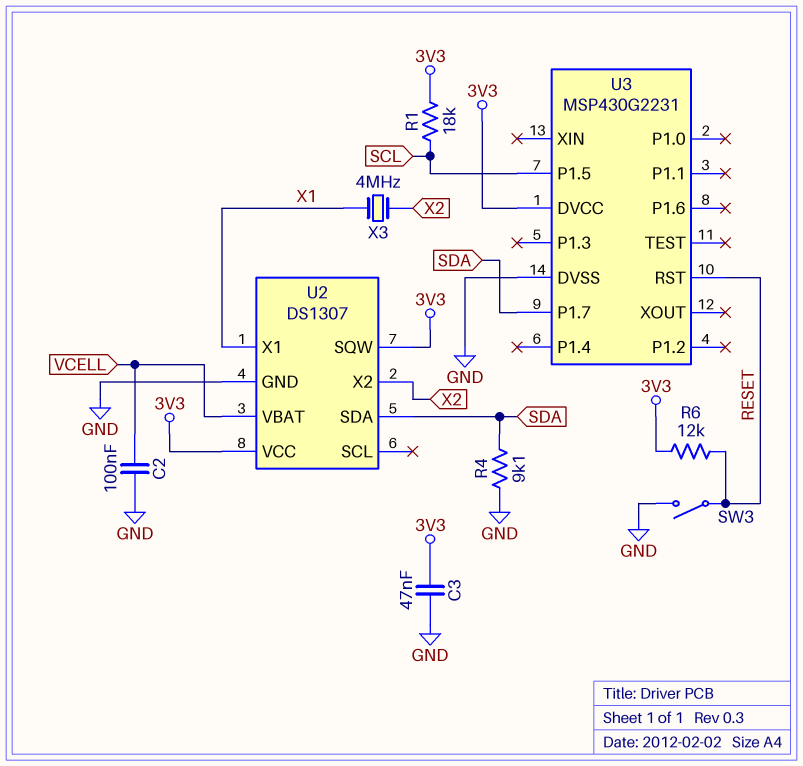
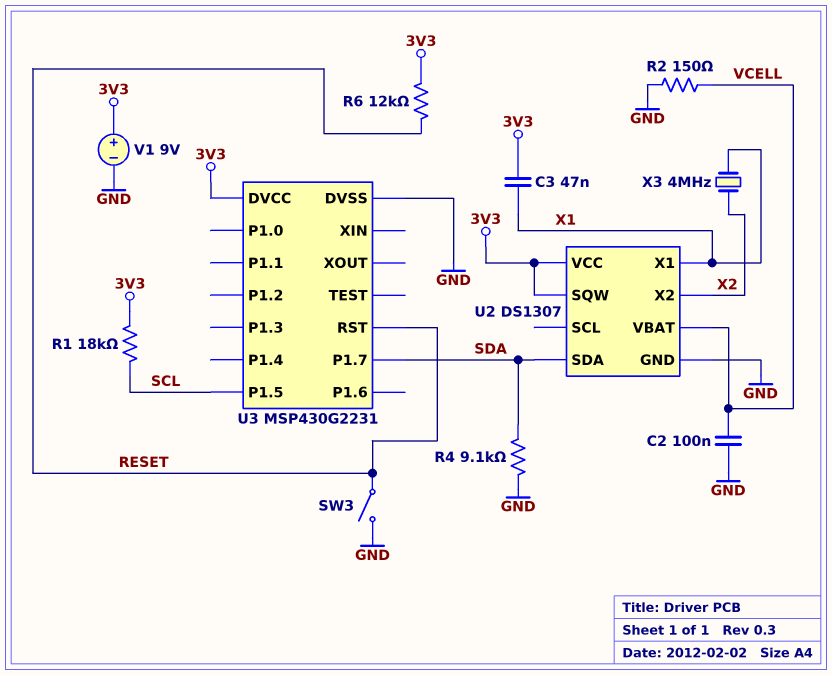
C3: 47nF (3V3, GND) -> 47nF (3V3, X1)
R2: none -> 150 (GND, VCELL)
V1: none -> 9V (plus 3V3, minus GND)

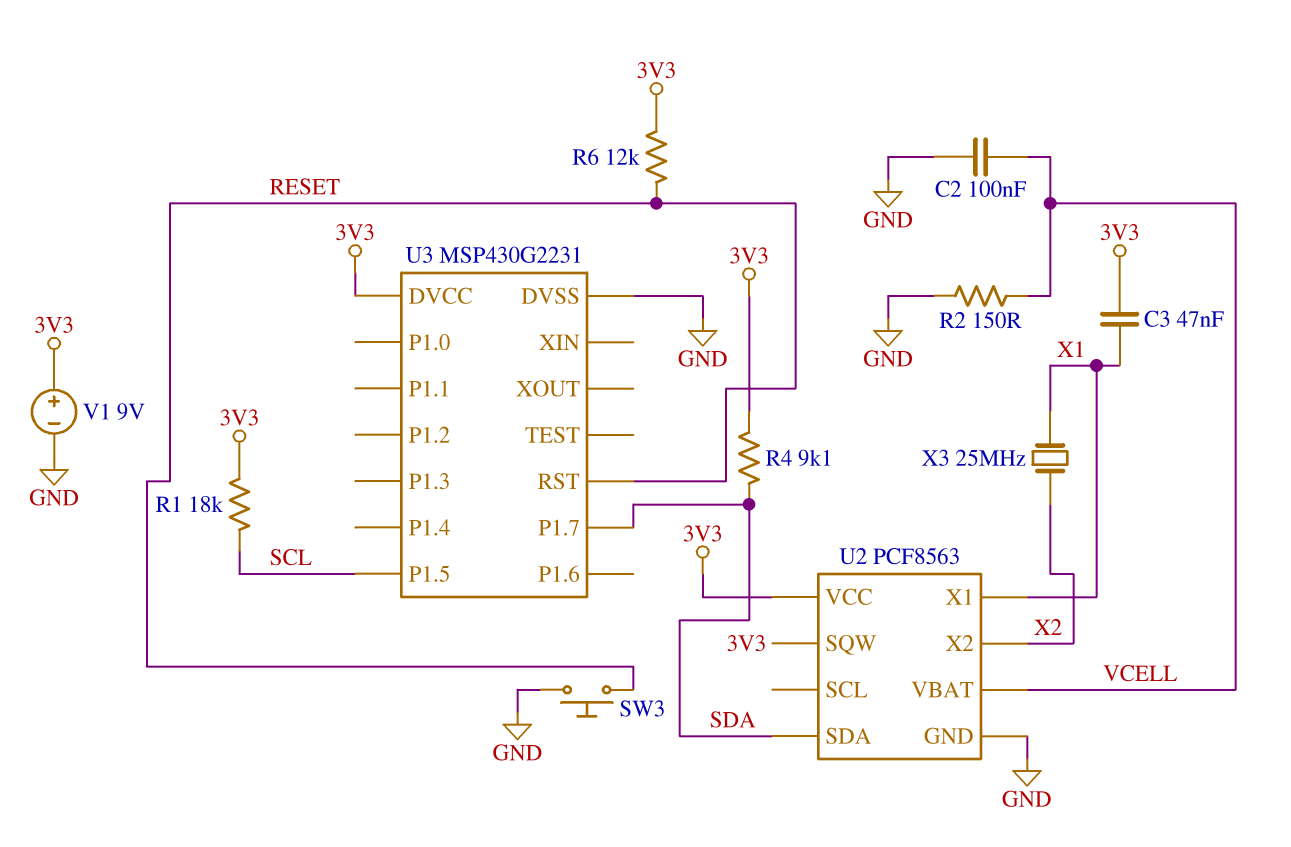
R4: 9.1k (GND, SDA) -> 9.1k (3V3, SDA)
SW3: switch (GND, RESET) -> button (GND, RESET)
U2: DS1307 -> PCF8563
X3: 4MHz (X1, X2) -> 25MHz (X1, X2)

